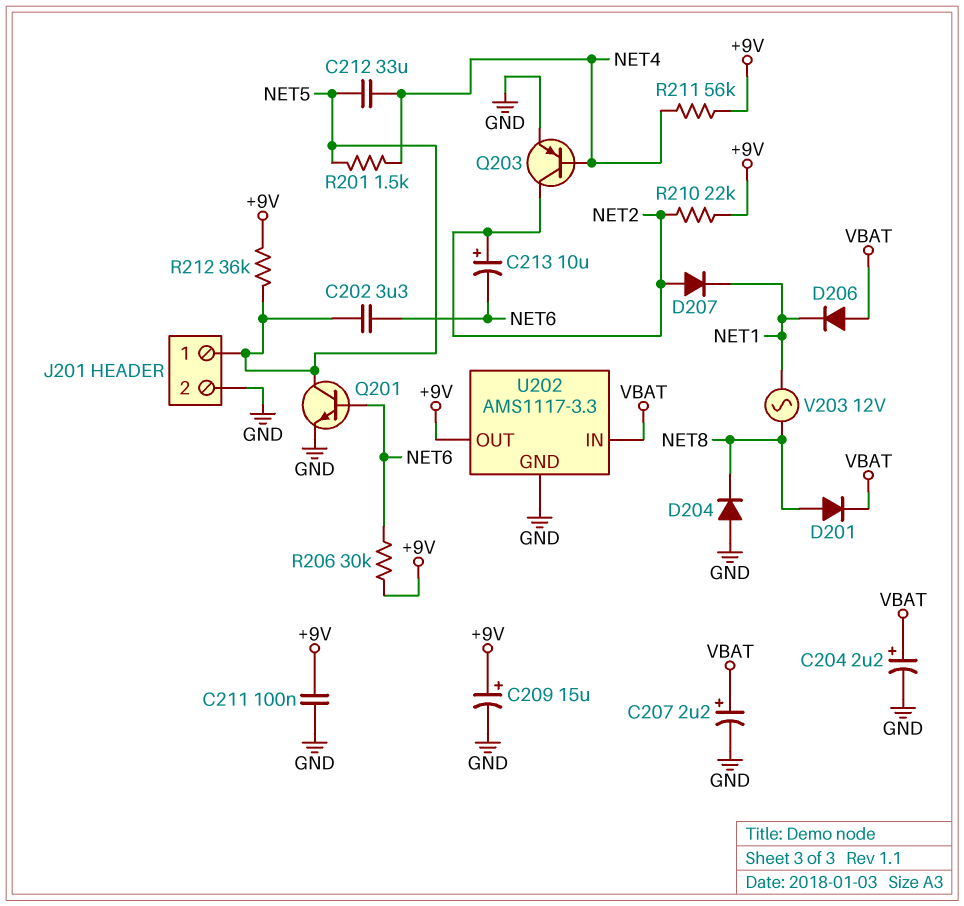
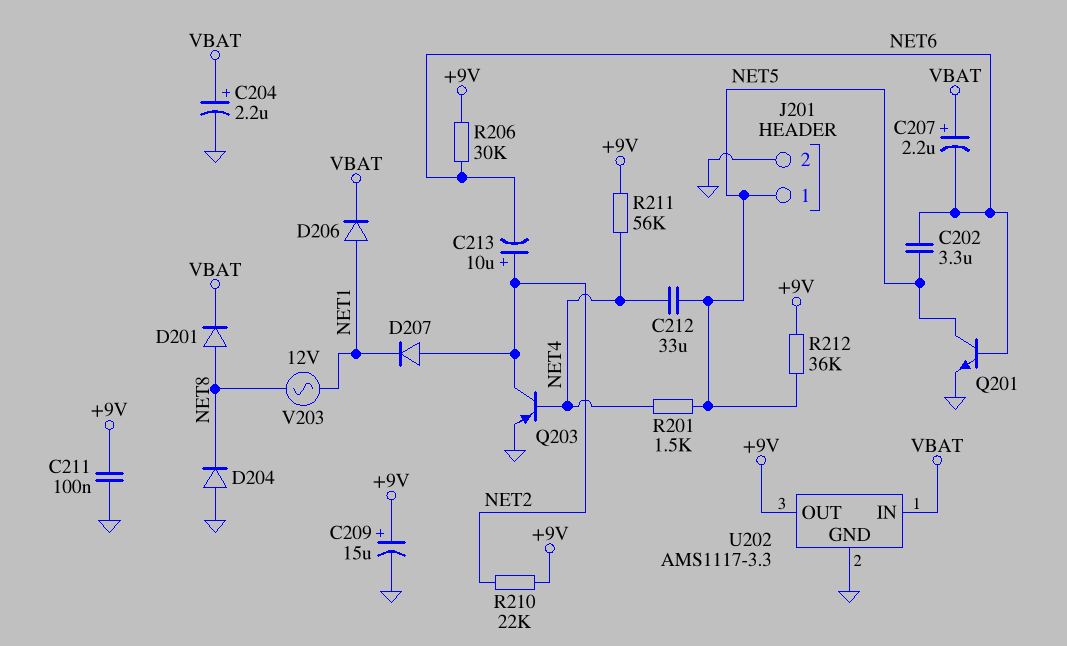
C207: 2.2uF (plus VBAT, minus GND) -> 2.2uF (plus VBAT, minus NET6)
D206: diode (A VBAT, K NET1) -> diode (A NET1, K VBAT)

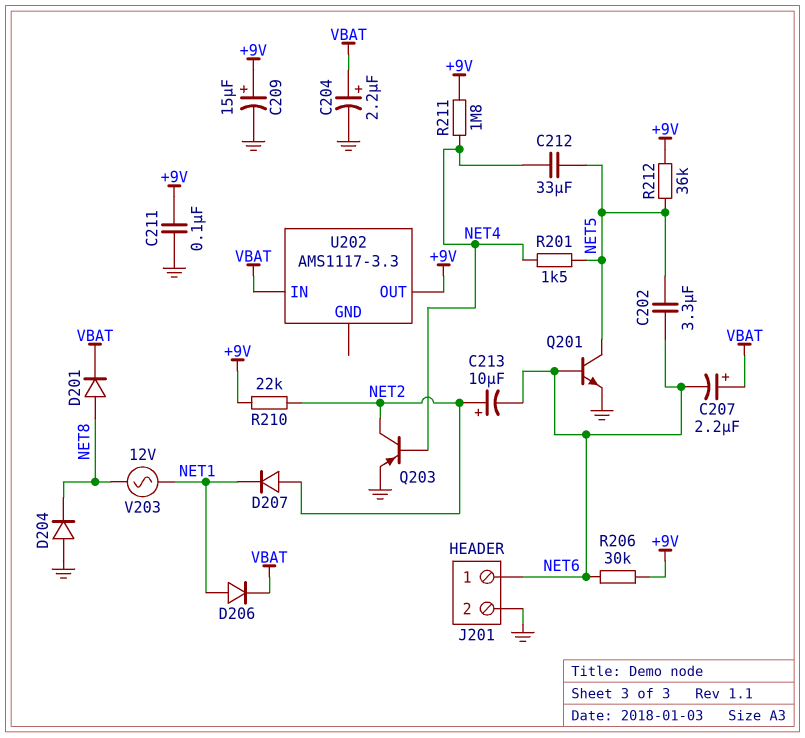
J201 pin 1: NET5 -> NET6
R211: 56k (+9V, NET4) -> 1.8M (+9V, NET4)
U202 pin GND: GND -> none

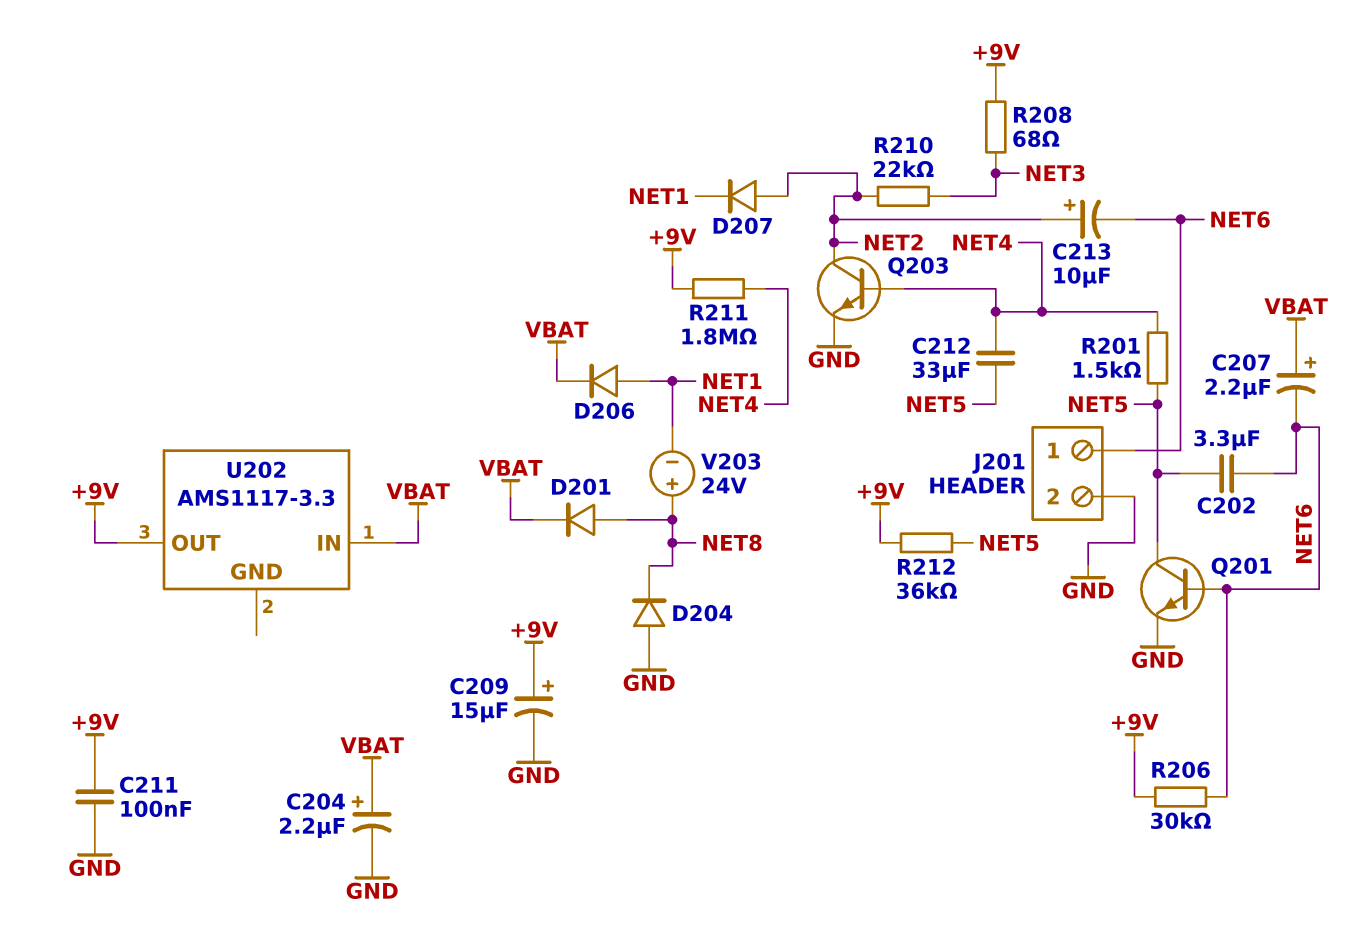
Q203: PNP (B NET4, C NET2, E GND) -> NPN (B NET4, C NET2, E GND)
R208: none -> 68 (+9V, NET3)
R210: 22k (+9V, NET2) -> 22k (NET2, NET3)
V203: AC 12V (NET1, NET8) -> 24V (plus NET8, minus NET1)

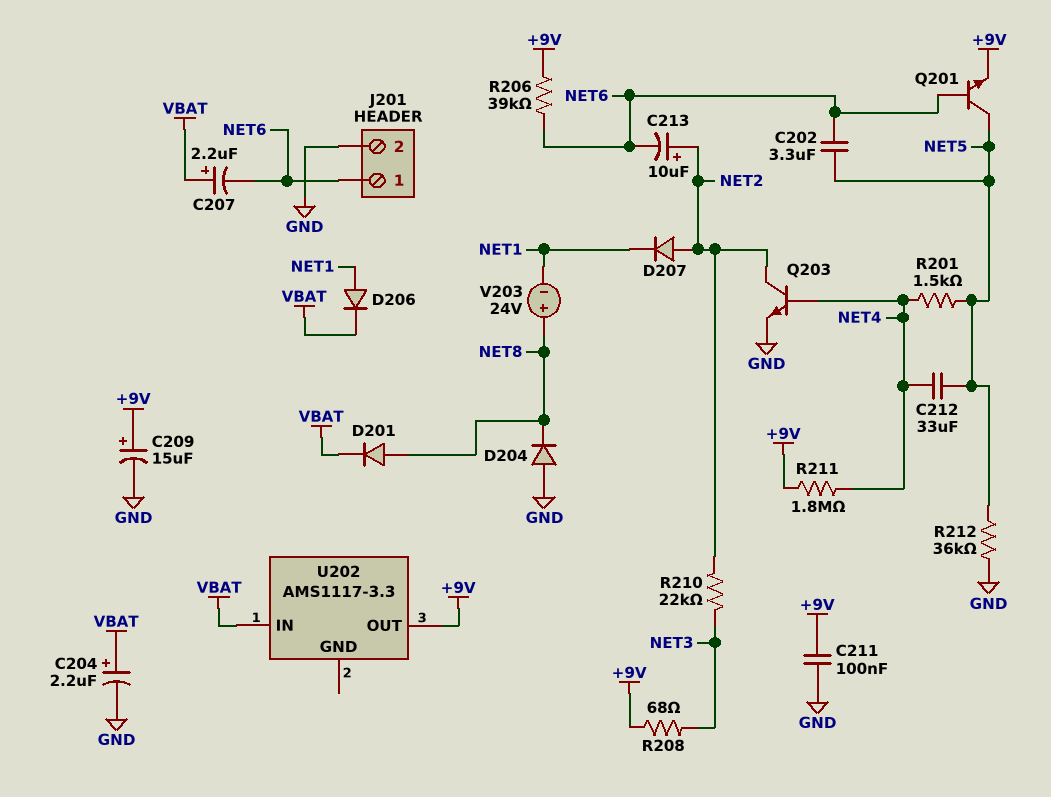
Q201: NPN (B NET6, C NET5, E GND) -> NPN (B NET6, C NET5, E +9V)
R206: 30k (+9V, NET6) -> 39k (+9V, NET6)
R212: 36k (+9V, NET5) -> 36k (GND, NET5)

